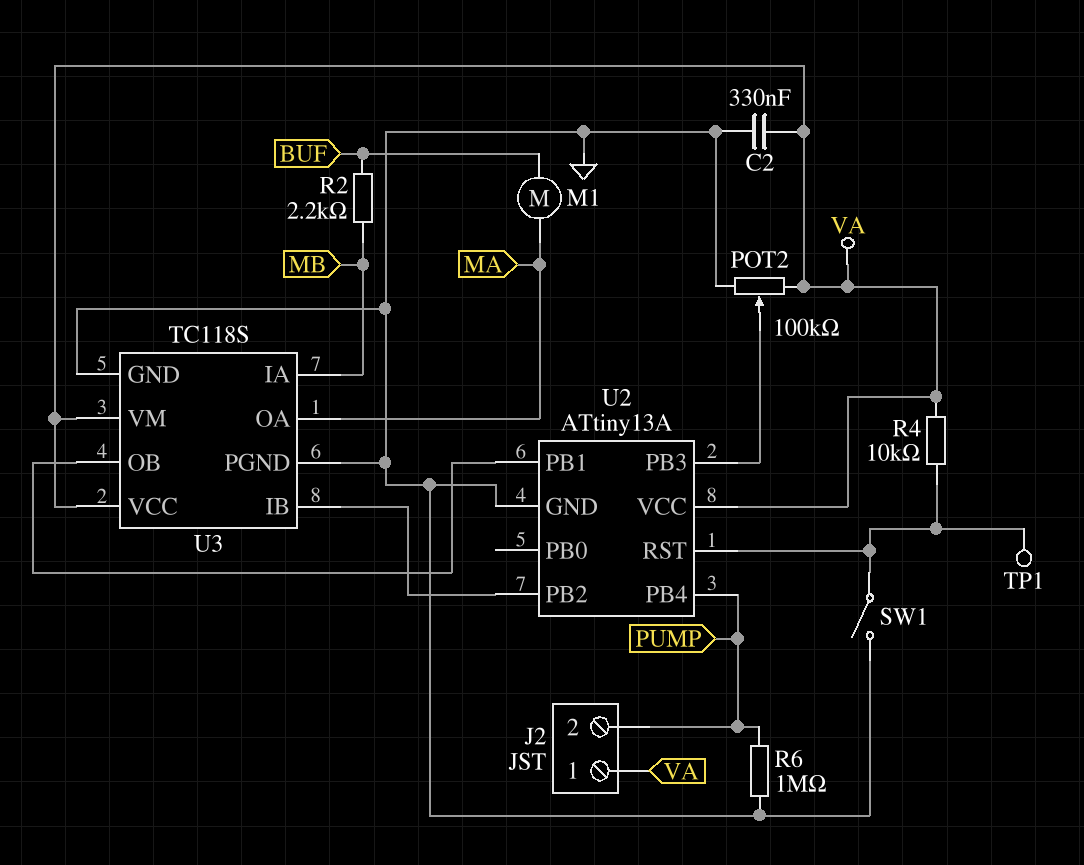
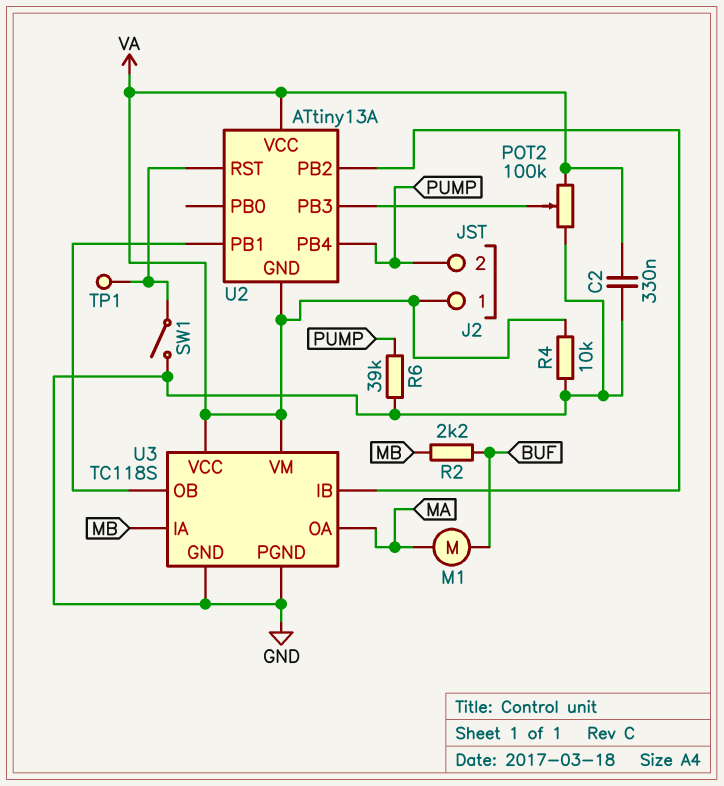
R4: 10k (U2/RST, VA) -> 10k (GND, VA)
R6: 1M (GND, PUMP) -> 39k (GND, PUMP)
U2 pin GND: GND -> VA

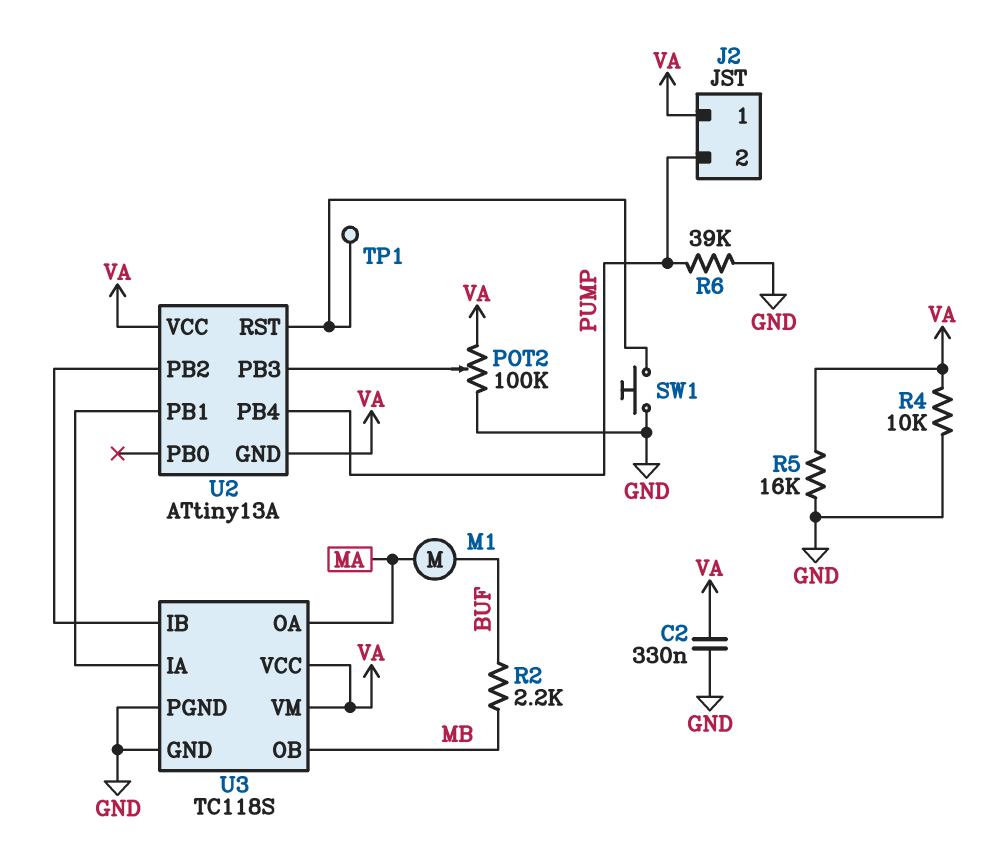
R5: none -> 16k (GND, VA)
SW1: switch (GND, U2/RST) -> button (GND, U2/RST)
U3 pin IA: MB -> U2/PB1
U3 pin OB: U2/PB1 -> MB

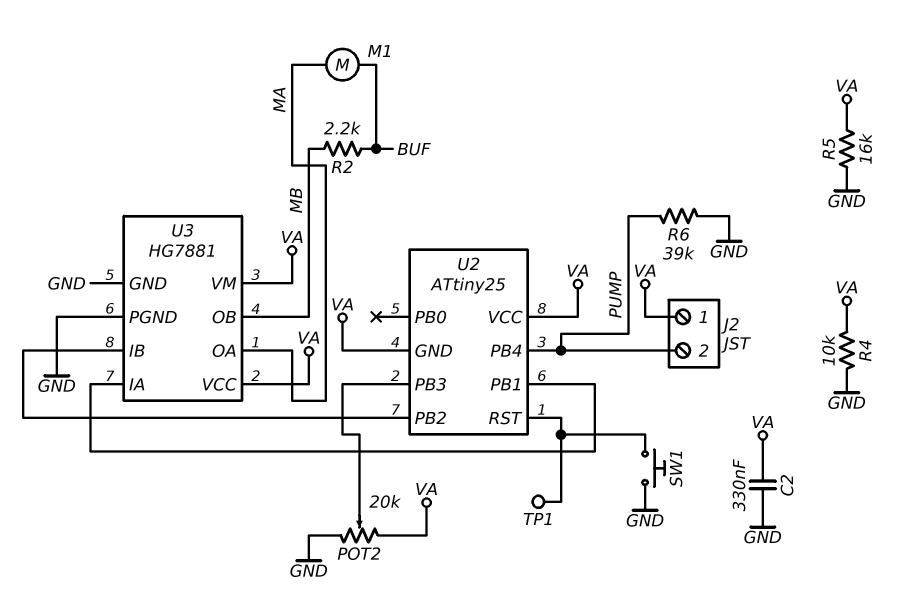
POT2: 100k (GND, VA, wiper U2/PB3) -> 20k (GND, VA, wiper U2/PB3)
U2: ATtiny13A -> ATtiny25
U3: TC118S -> HG7881

